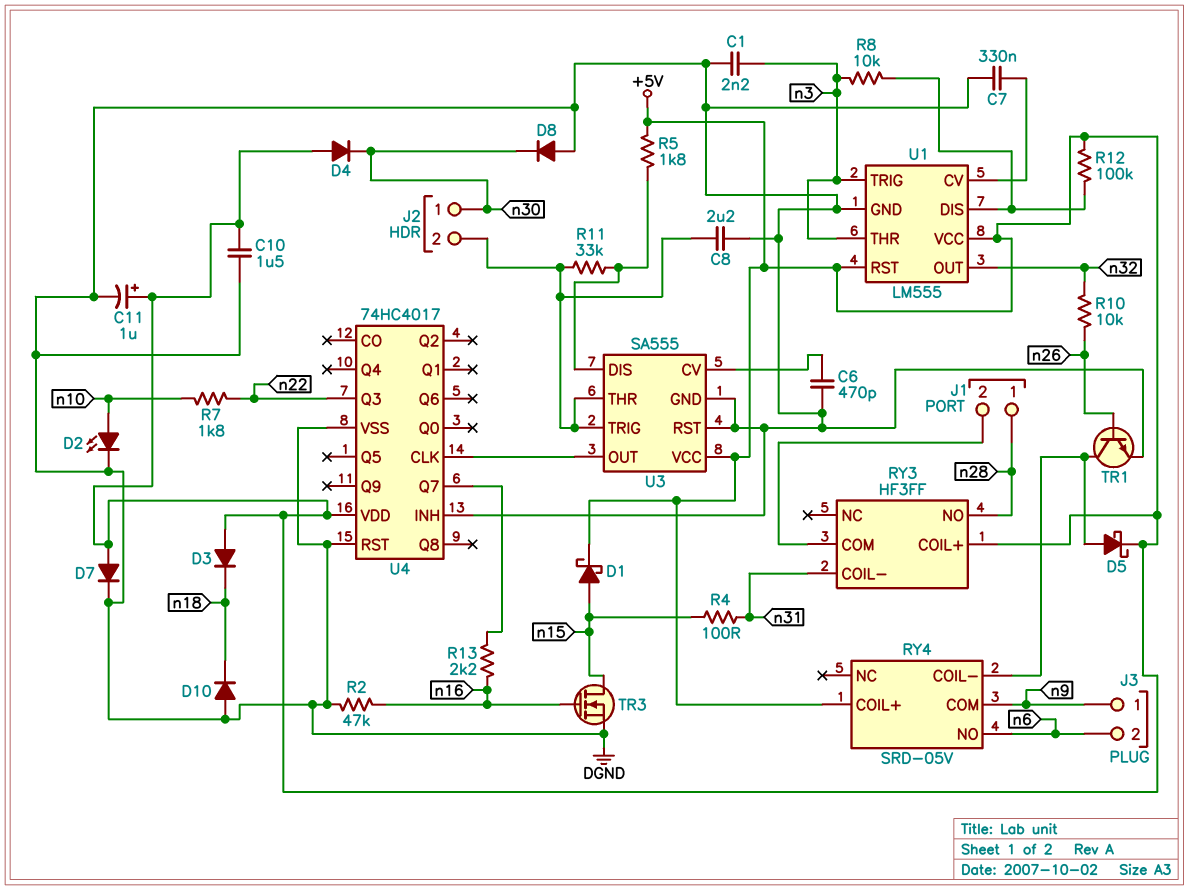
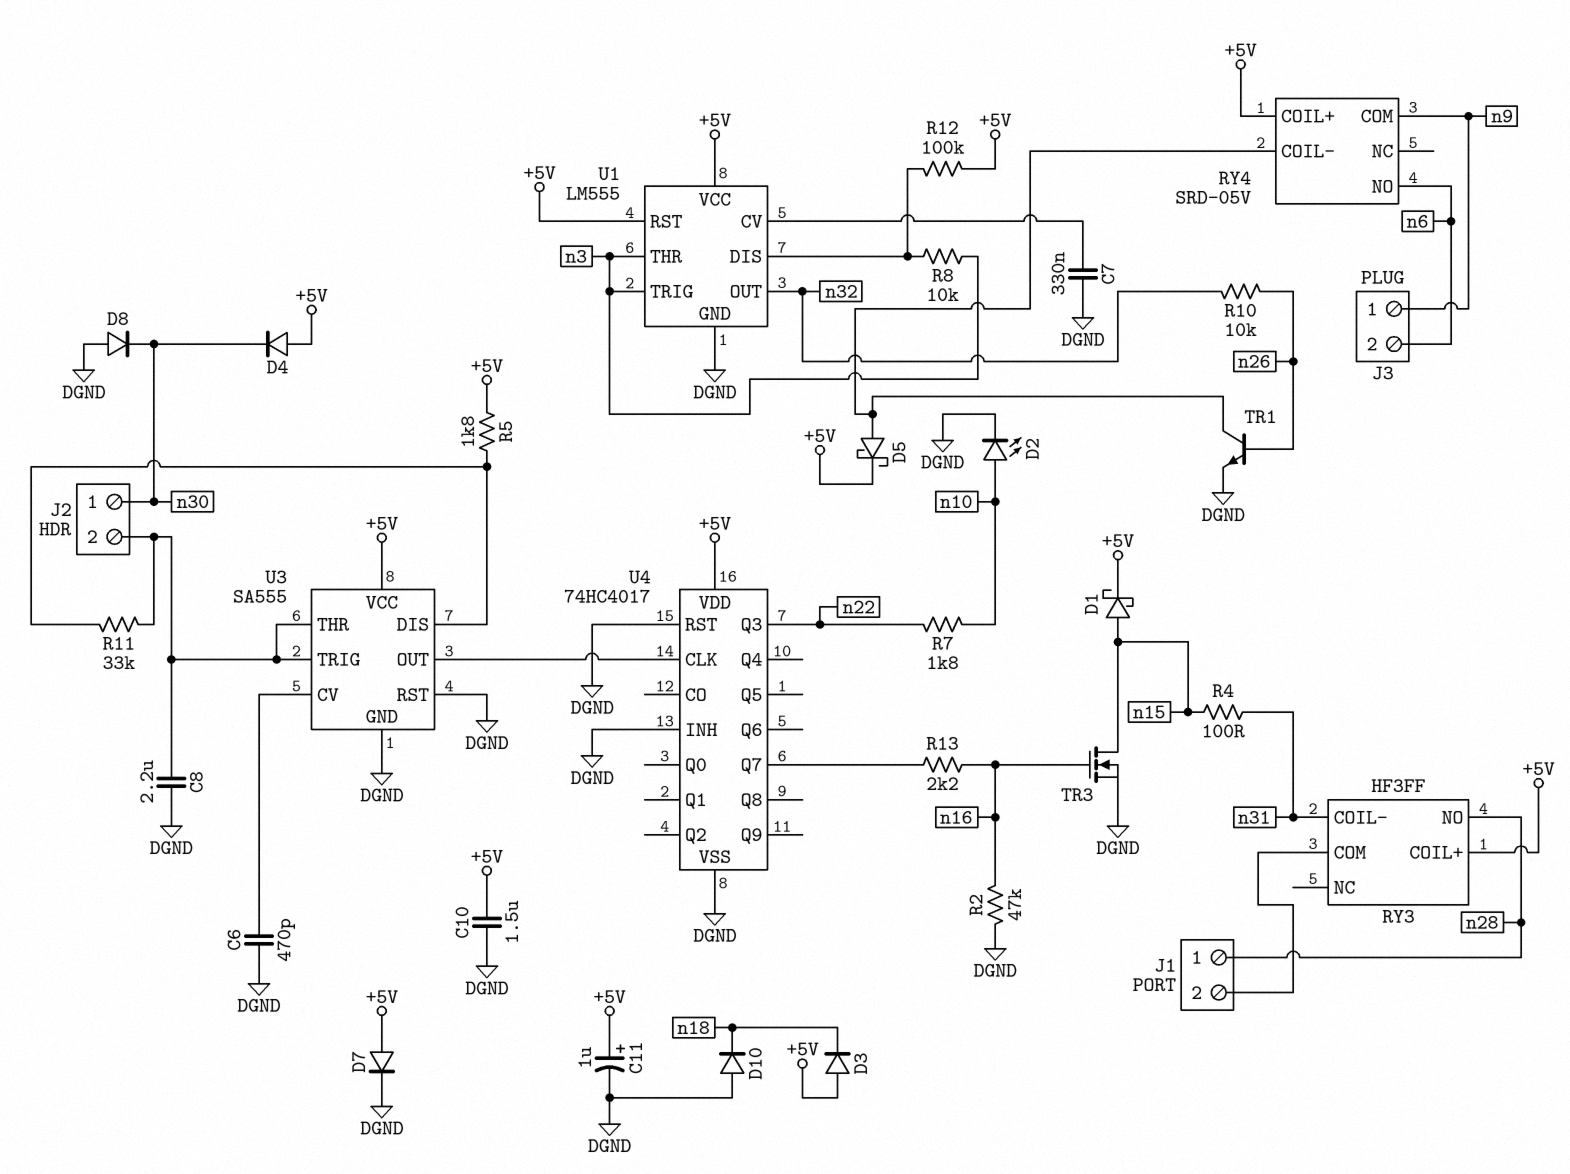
C1: 2.2nF (DGND, n3) -> none

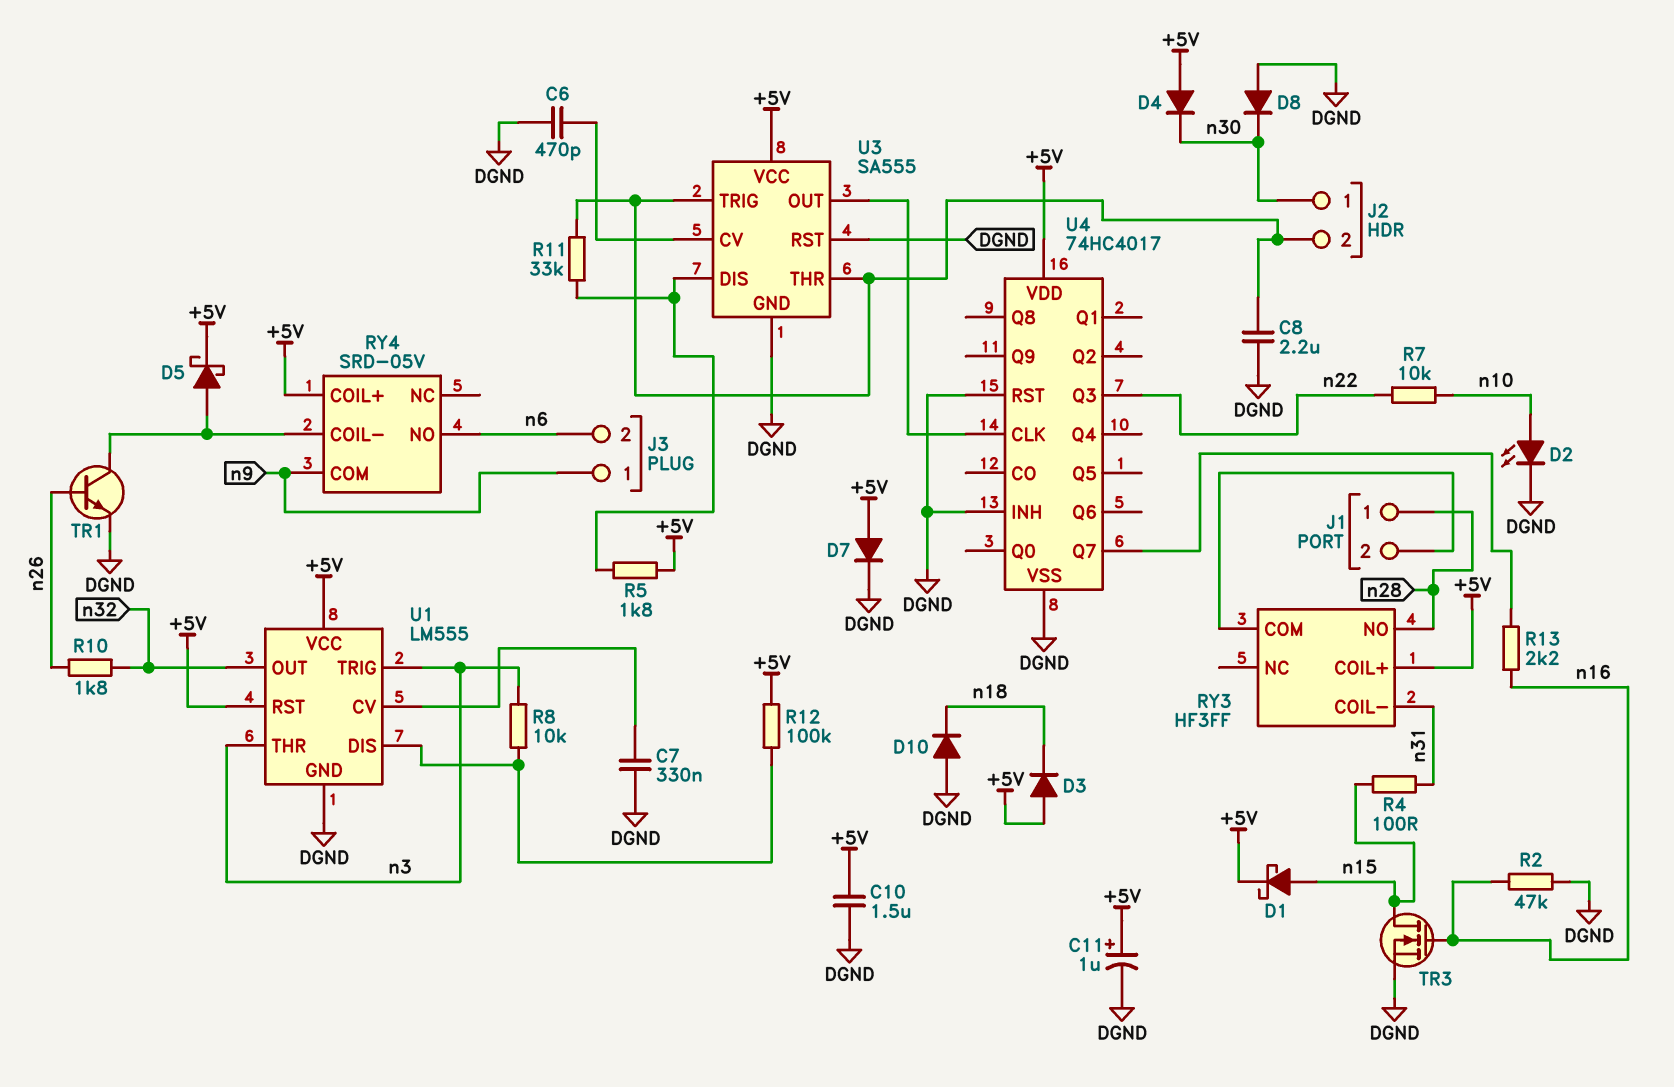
R7: 1.8k (n10, n22) -> 10k (n10, n22)
R10: 10k (n26, n32) -> 1.8k (n26, n32)

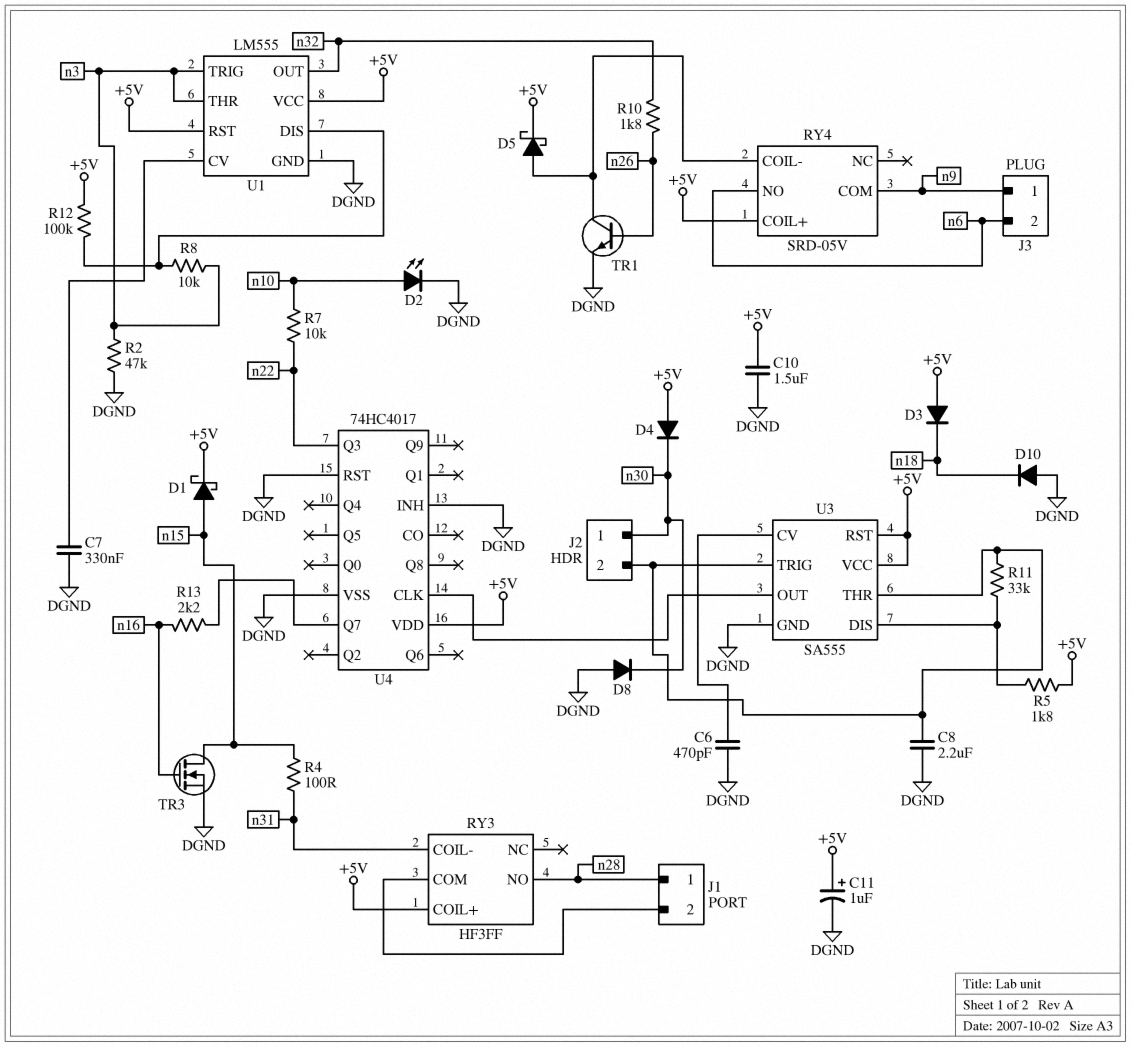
D7: diode (A +5V, K DGND) -> none
R2: 47k (DGND, n16) -> 47k (DGND, n3)
U3 pin RST: DGND -> +5V

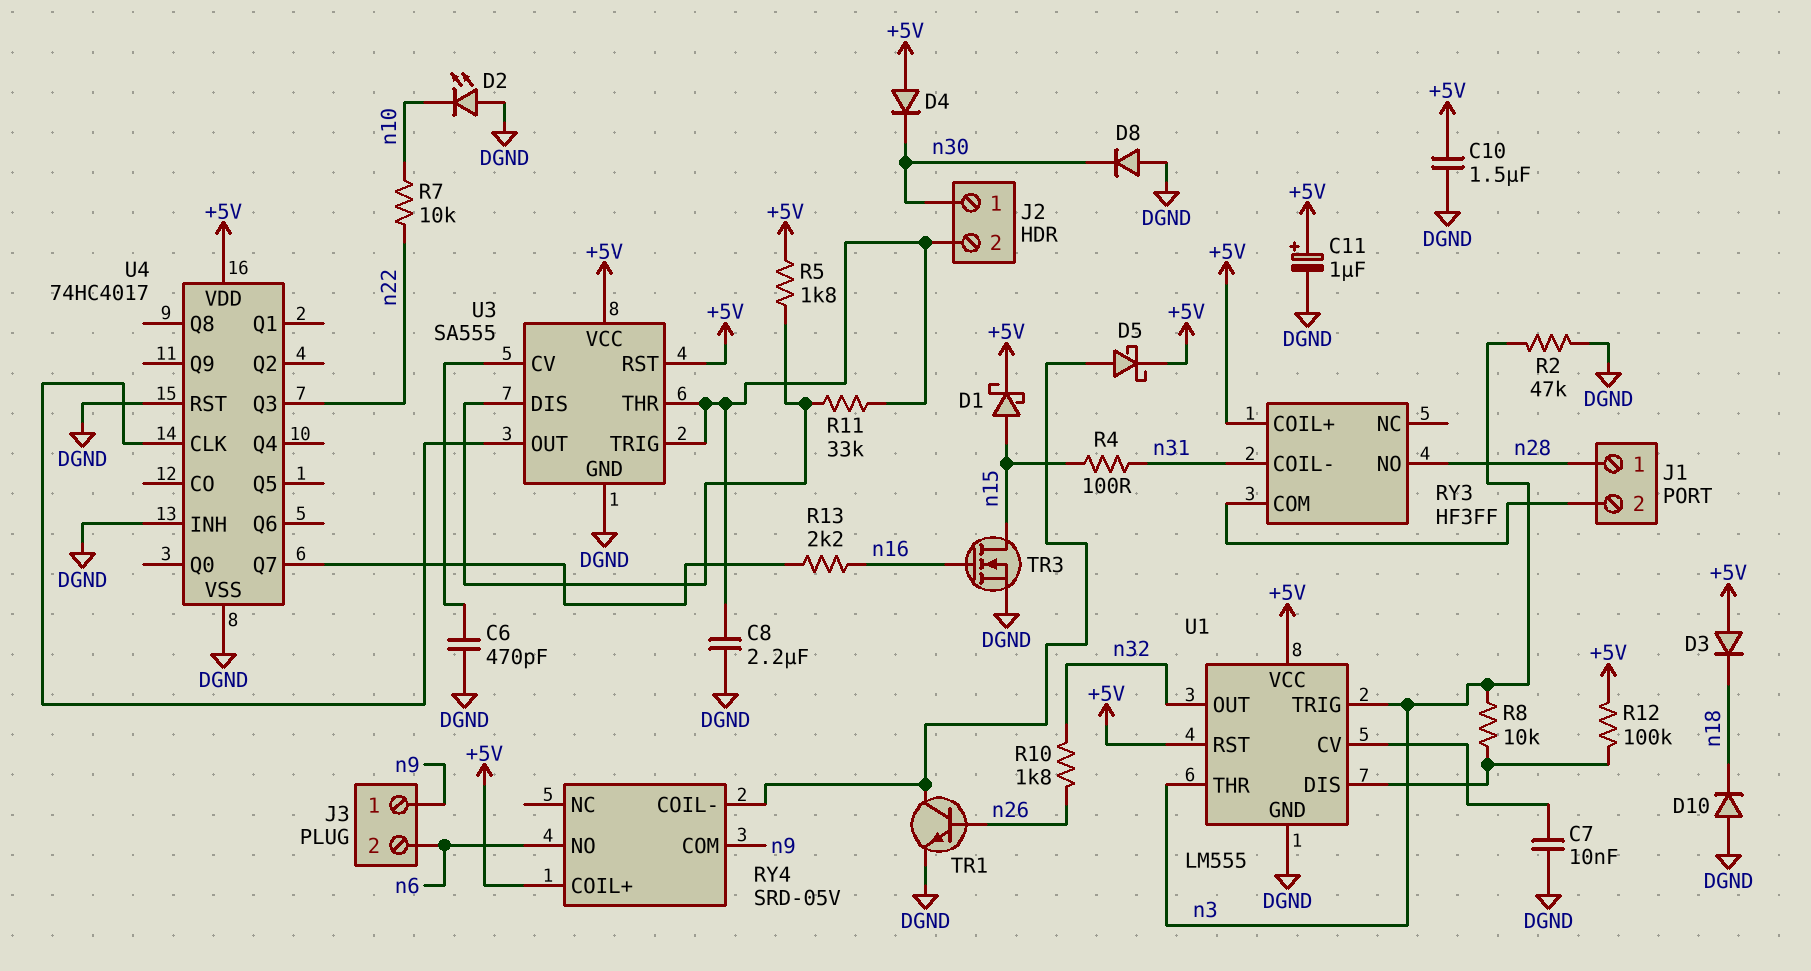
C7: 330nF (DGND, U1/CV) -> 10nF (DGND, U1/CV)
D2: LED (A n10, K DGND) -> LED (A DGND, K n10)

